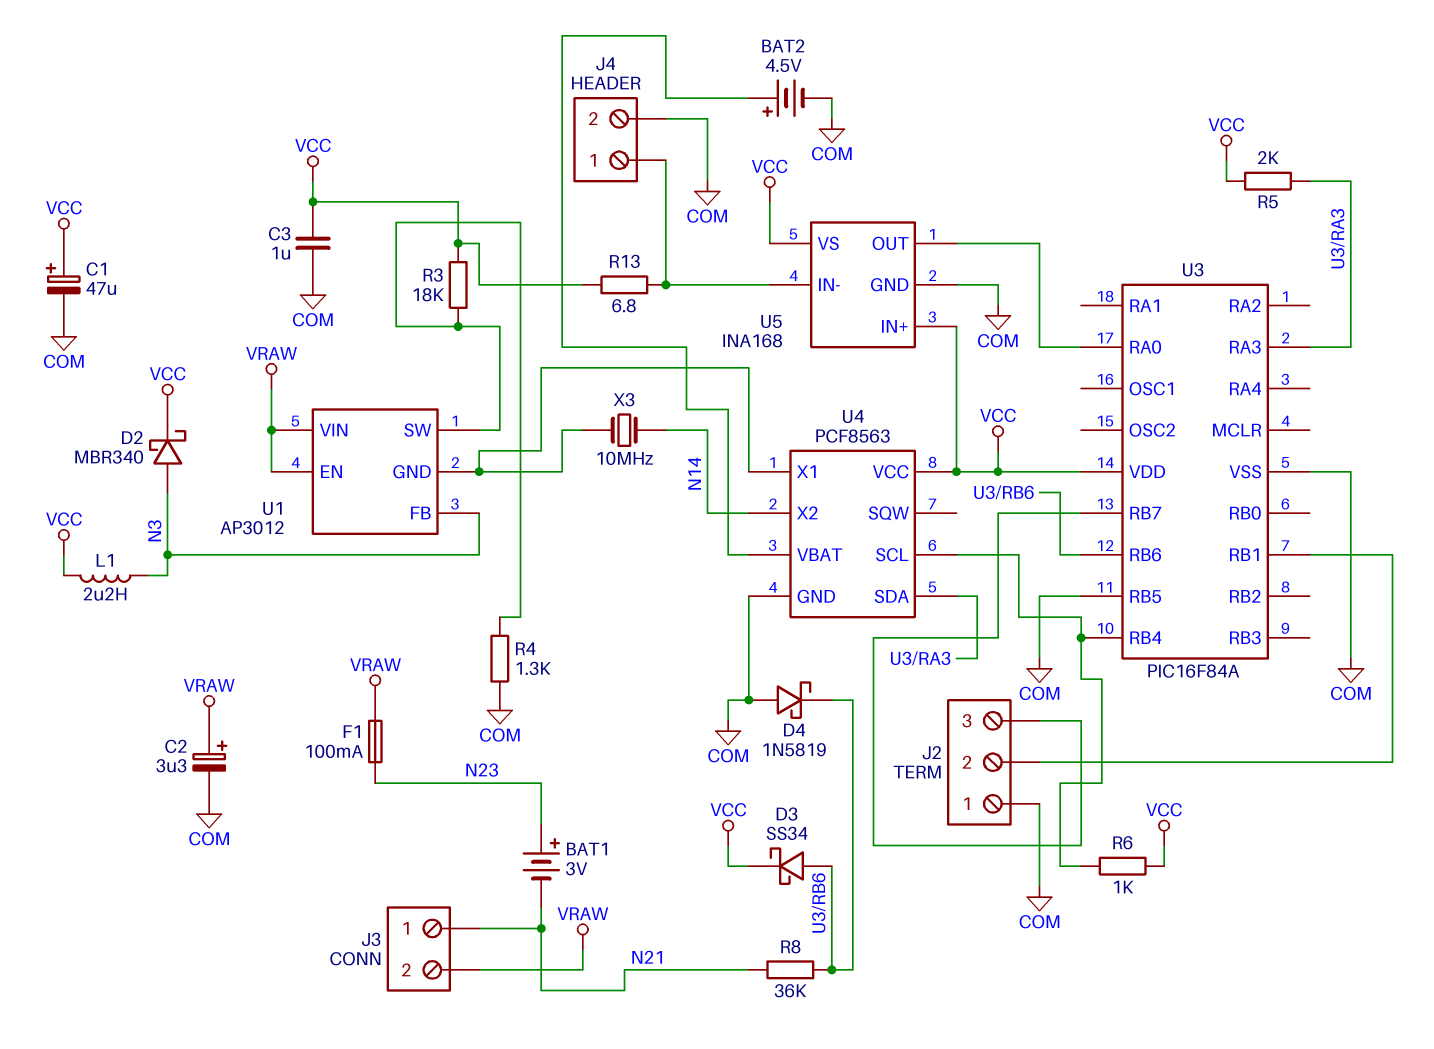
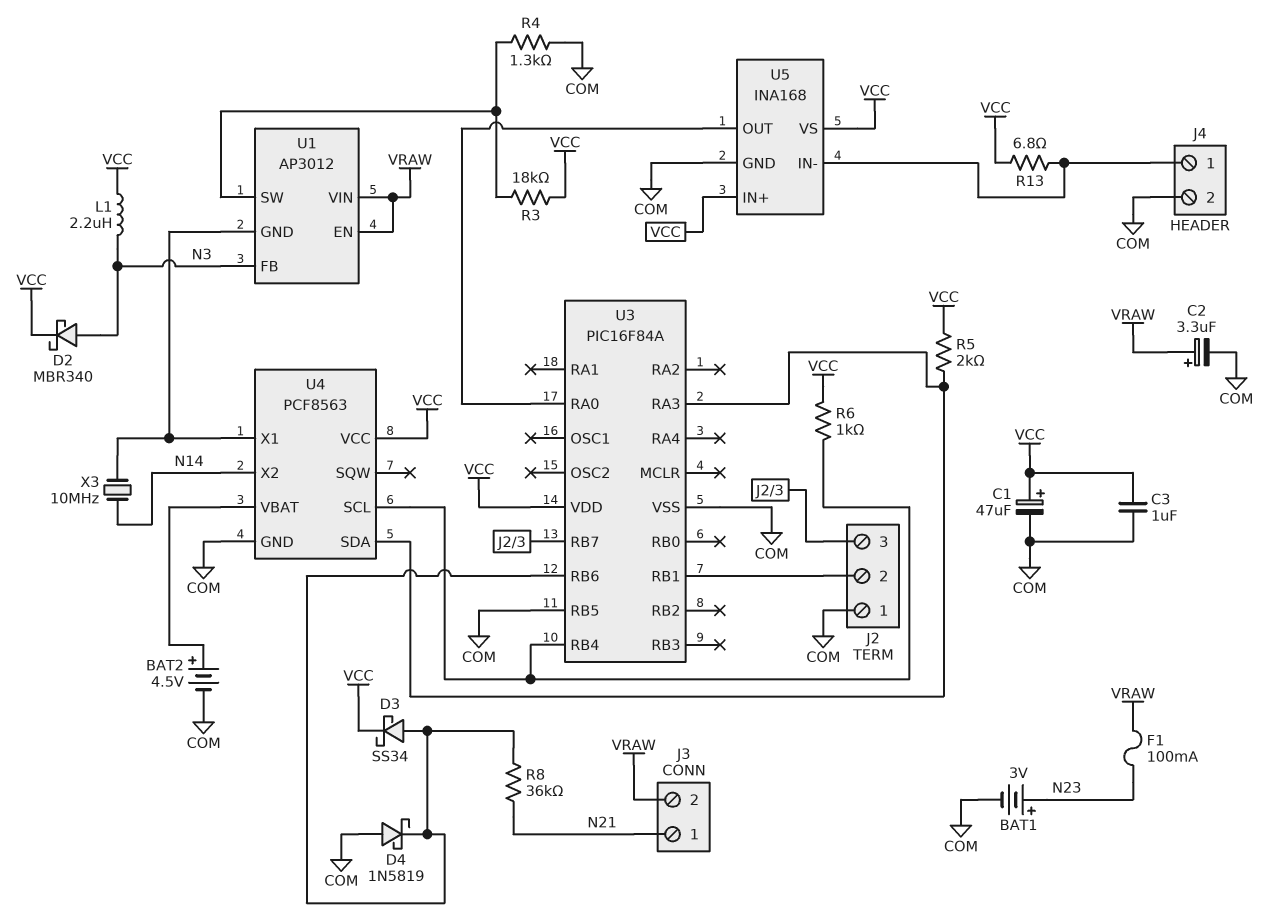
BAT1: 3V (plus N23, minus N21) -> 3V (plus N23, minus COM)

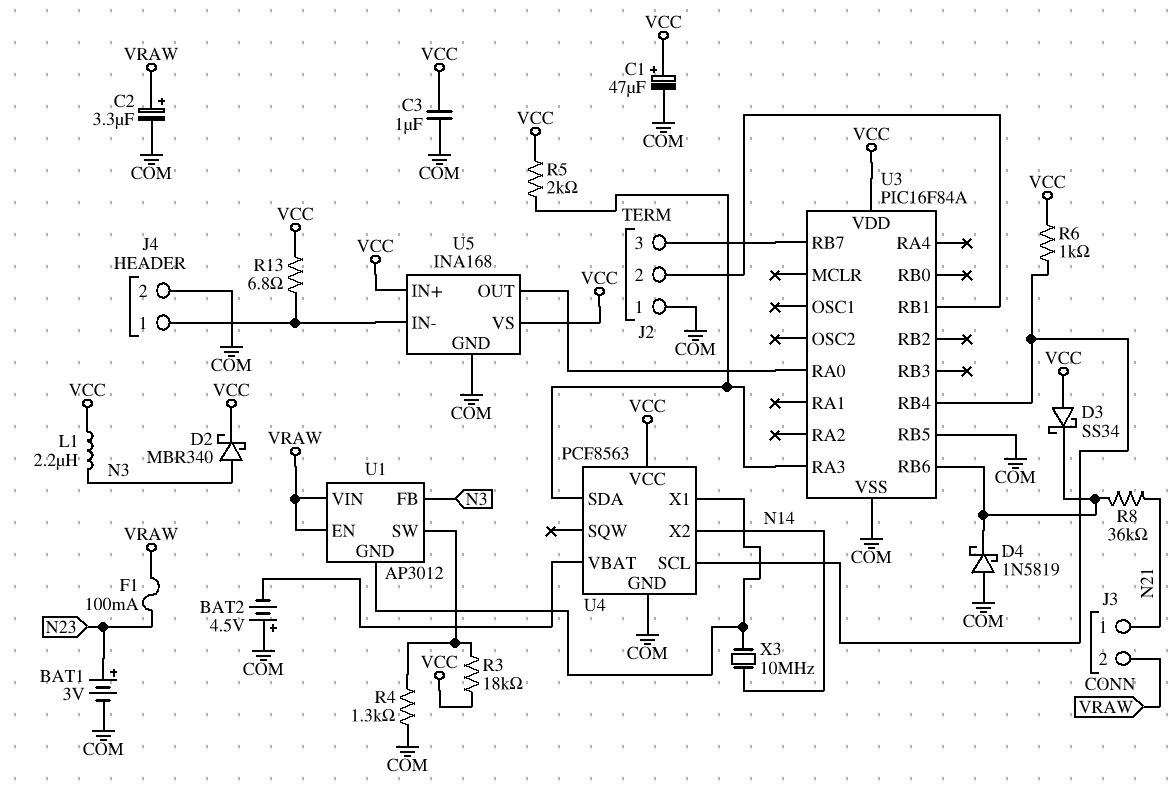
BAT2: 4.5V (plus U4/VBAT, minus COM) -> 4.5V (plus COM, minus U4/VBAT)
D3: schottky SS34 (A U3/RB6, K VCC) -> schottky SS34 (A VCC, K U3/RB6)

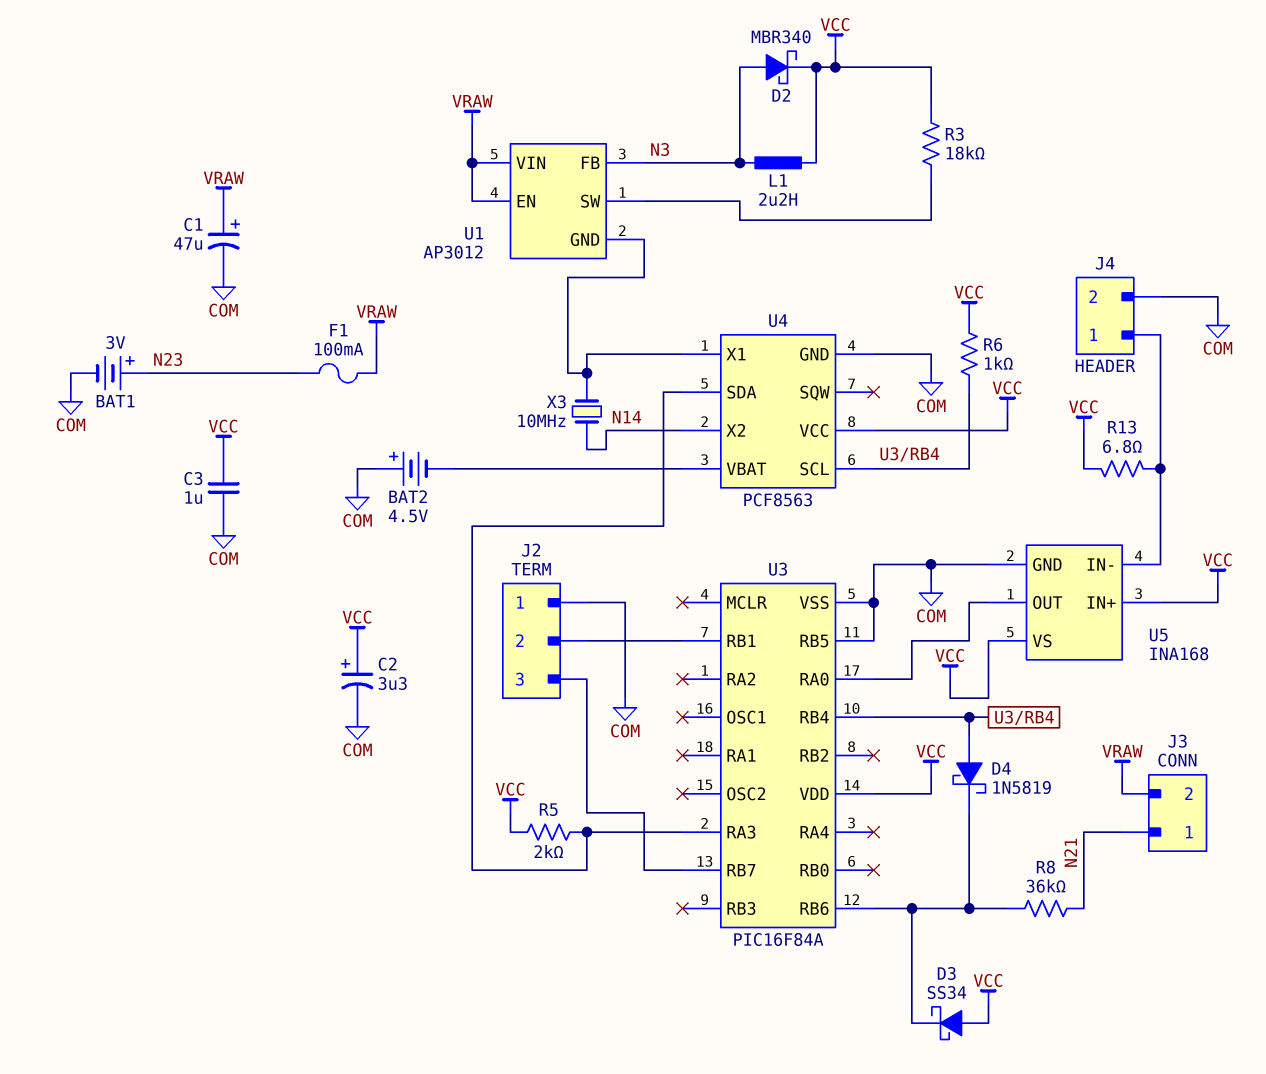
C1: 47uF (plus VCC, minus COM) -> 47uF (plus VRAW, minus COM)
C2: 3.3uF (plus VRAW, minus COM) -> 3.3uF (plus VCC, minus COM)
D4: schottky 1N5819 (A COM, K U3/RB6) -> schottky 1N5819 (A U3/RB4, K U3/RB6)
R4: 1.3k (COM, U1/SW) -> none

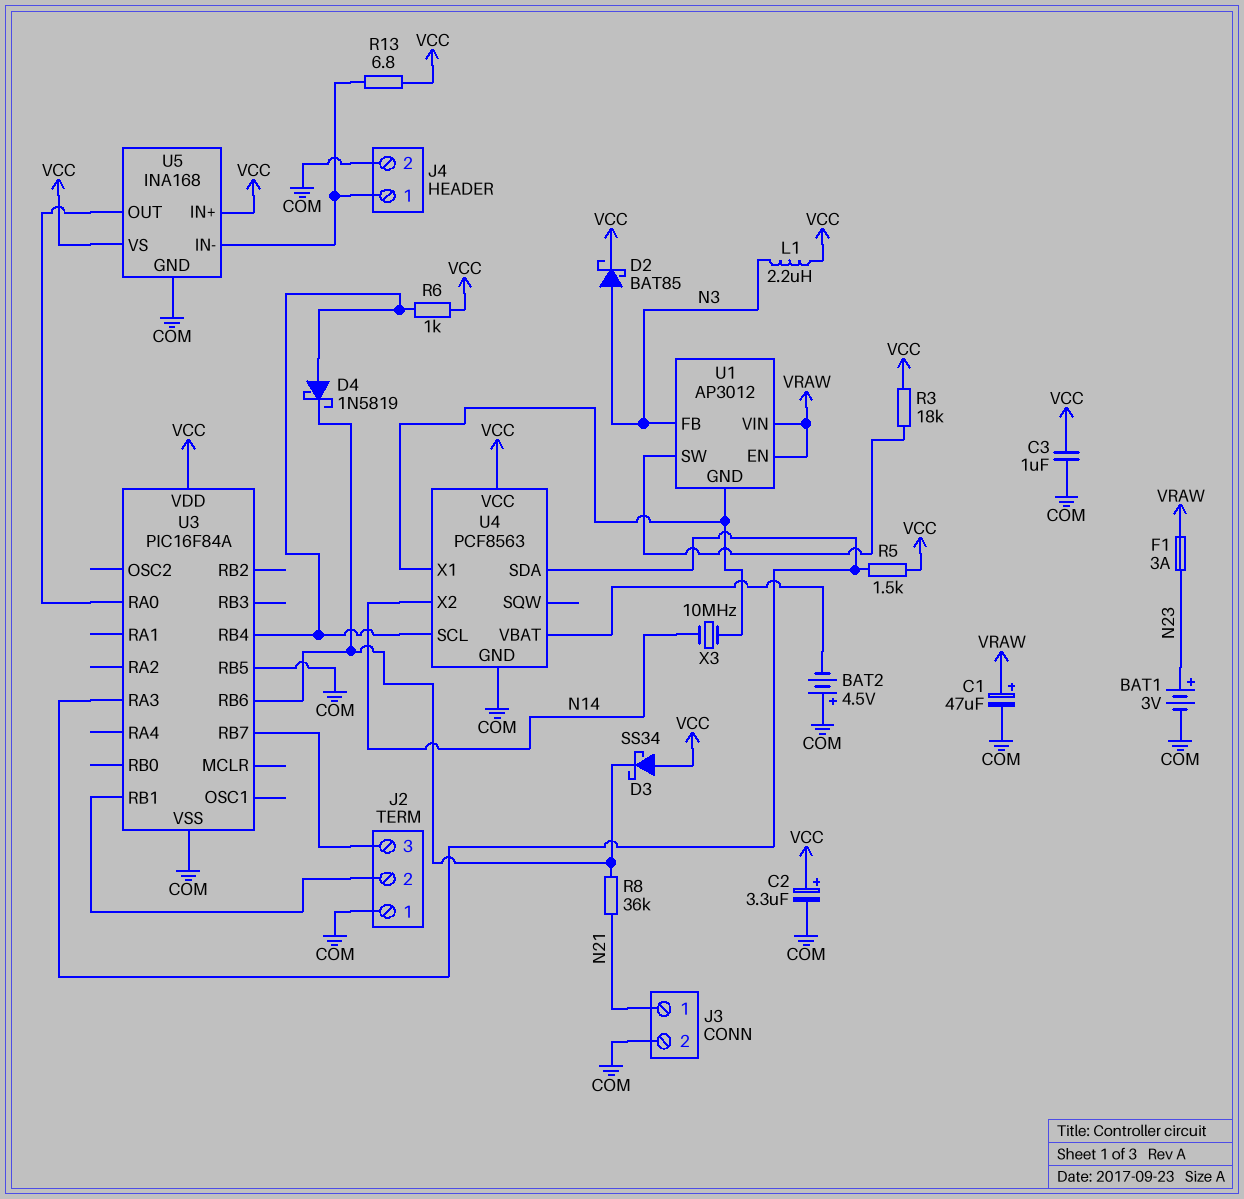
D2: schottky MBR340 (A N3, K VCC) -> schottky BAT85 (A N3, K VCC)
F1: 100mA (N23, VRAW) -> 3A (N23, VRAW)
J3 pin 2: VRAW -> COM
R5: 2k (U3/RA3, VCC) -> 1.5k (U3/RA3, VCC)

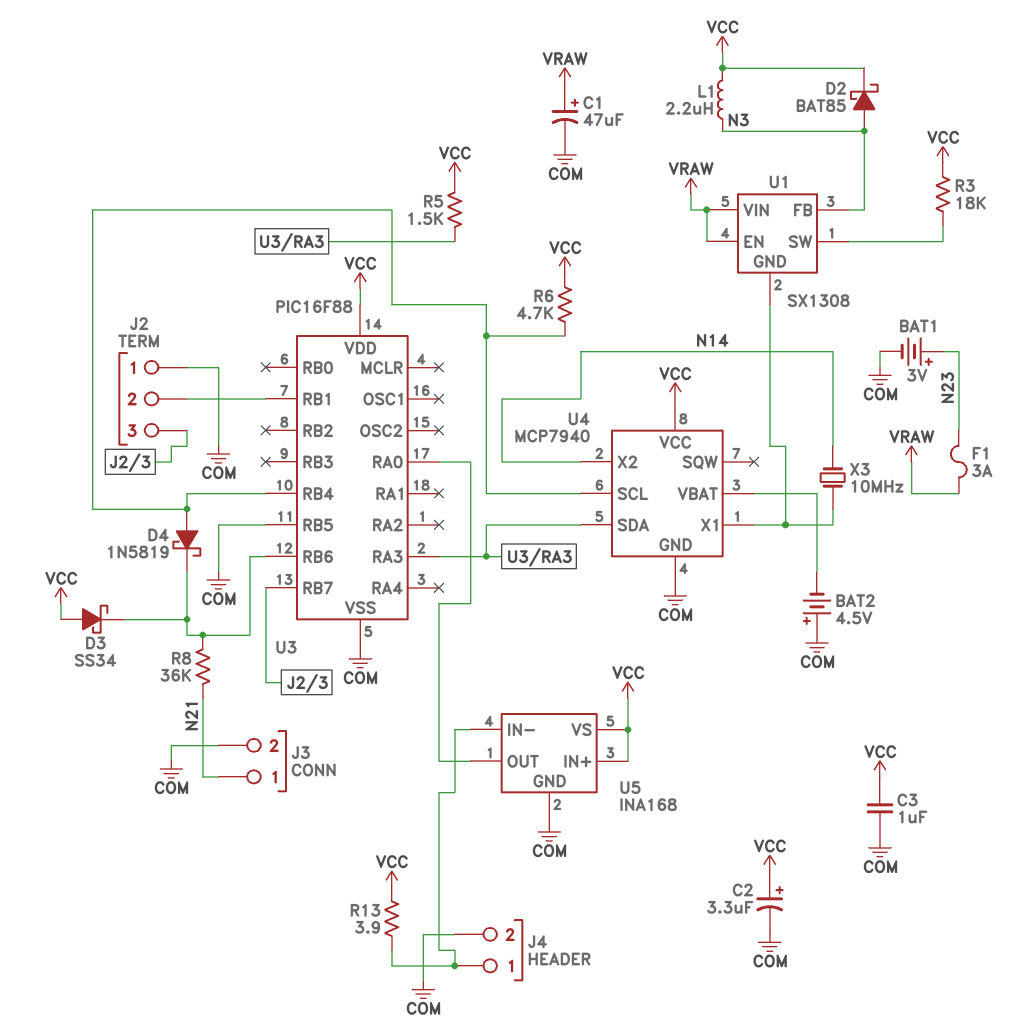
R6: 1k (U3/RB4, VCC) -> 4.7k (U3/RB4, VCC)
R13: 6.8 (J4/1, VCC) -> 3.9 (J4/1, VCC)
U1: AP3012 -> SX1308
U3: PIC16F84A -> PIC16F88
U4: PCF8563 -> MCP7940

